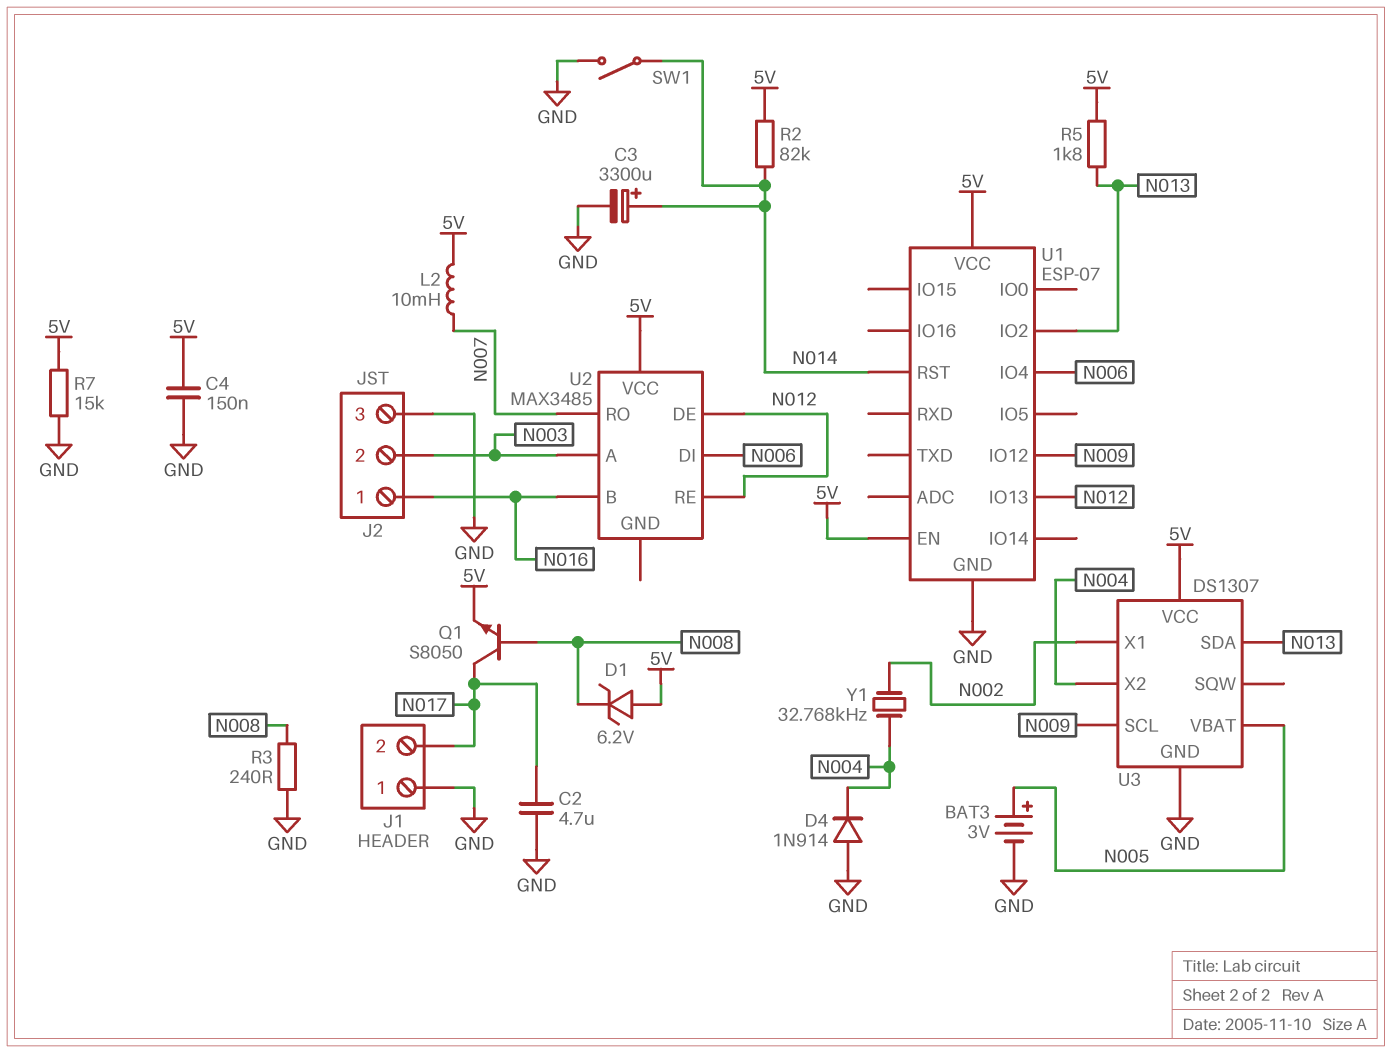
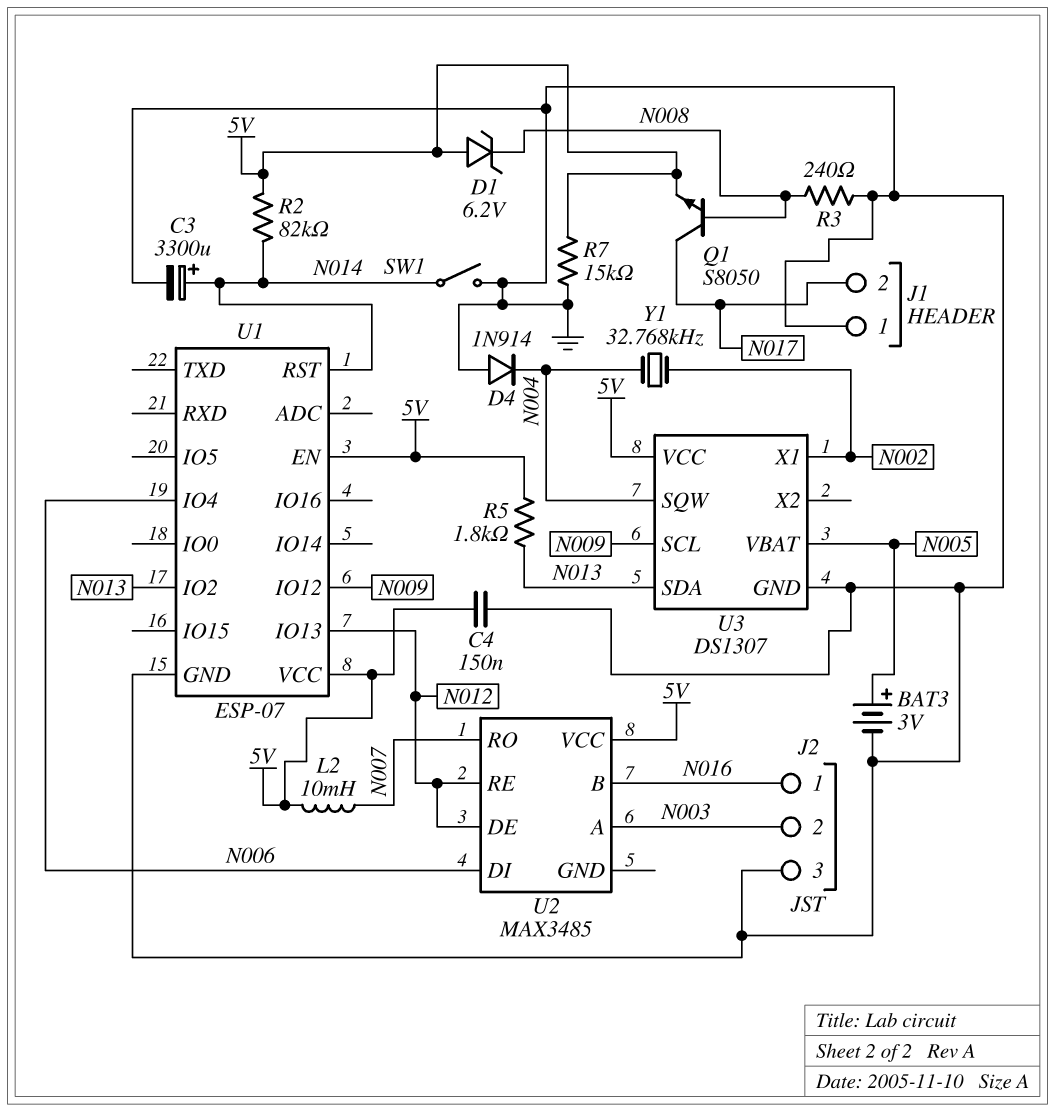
C2: 4.7uF (GND, N017) -> none
U3 pin SQW: none -> N004
U3 pin X2: N004 -> none

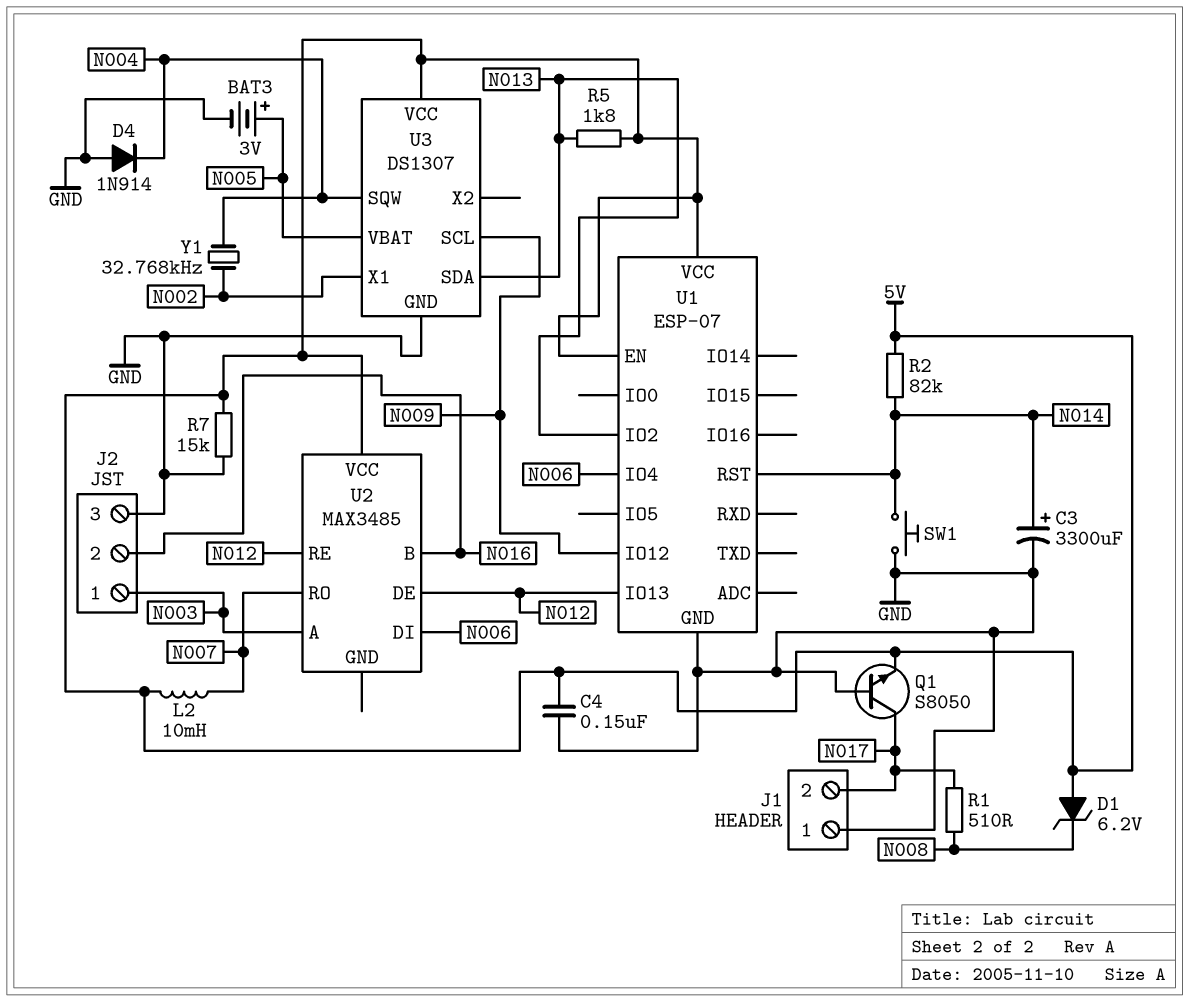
J2 pin 1: N016 -> N003
J2 pin 2: N003 -> N016
Q1: NPN S8050 (B N008, C N017, E 5V) -> NPN S8050 (B GND, C N017, E 5V)
R1: none -> 510 (N008, N017)
R3: 240 (GND, N008) -> none
SW1: switch (GND, N014) -> button (GND, N014)

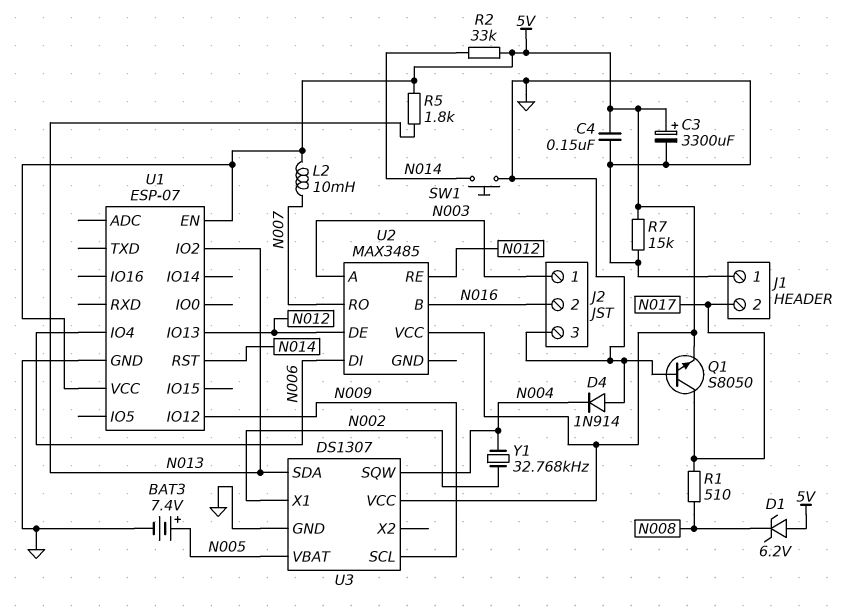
BAT3: 3V (plus N005, minus GND) -> 7.4V (plus N005, minus GND)
C3: 3300uF (plus N014, minus GND) -> 3300uF (plus 5V, minus GND)
R2: 82k (5V, N014) -> 33k (5V, N014)

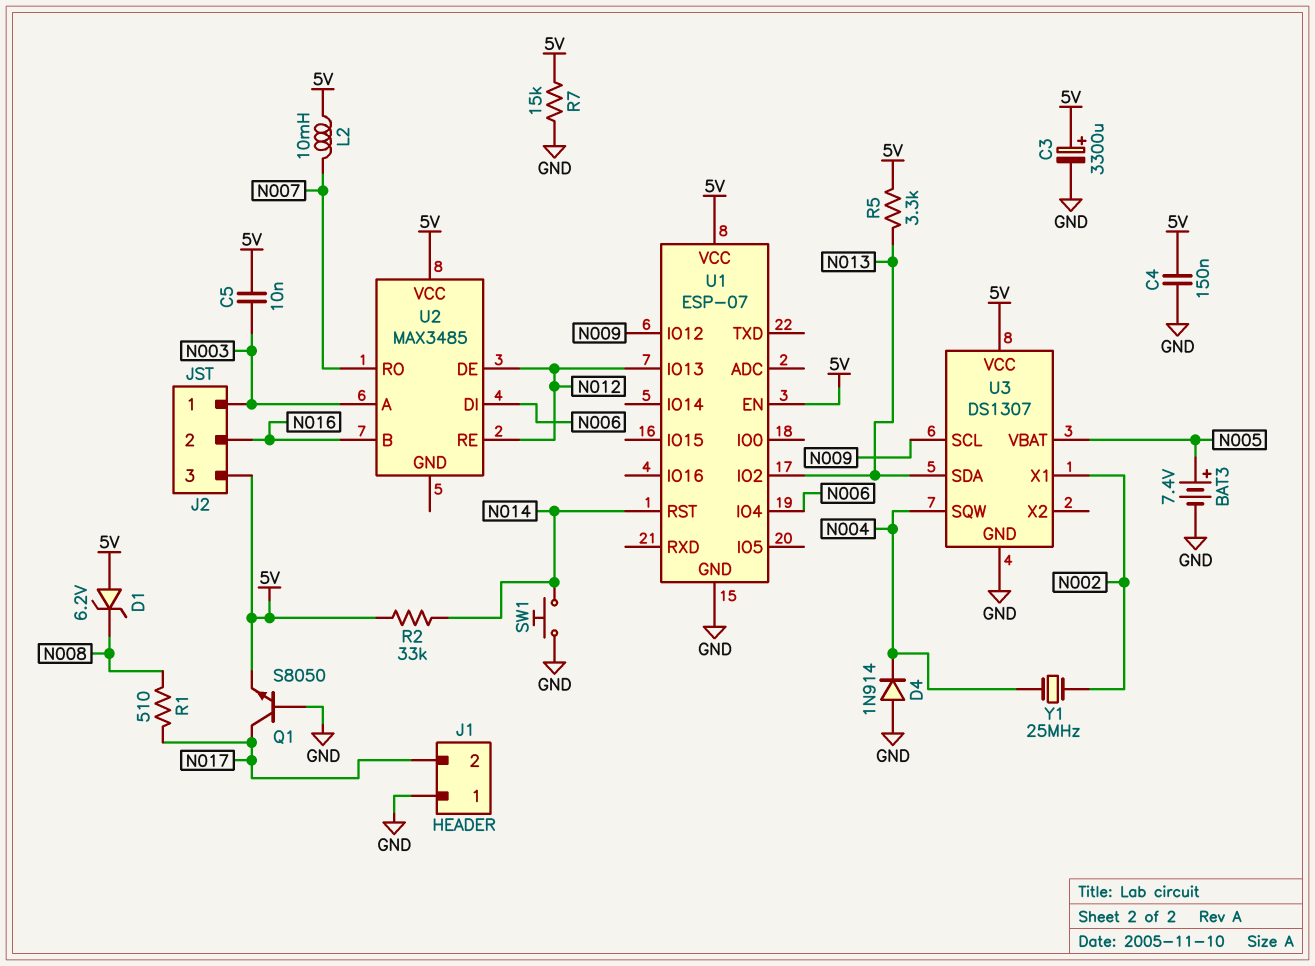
C5: none -> 10nF (5V, N003)
J2 pin 3: GND -> 5V
R5: 1.8k (5V, N013) -> 3.3k (5V, N013)
Y1: 32.768kHz (N002, N004) -> 25MHz (N002, N004)

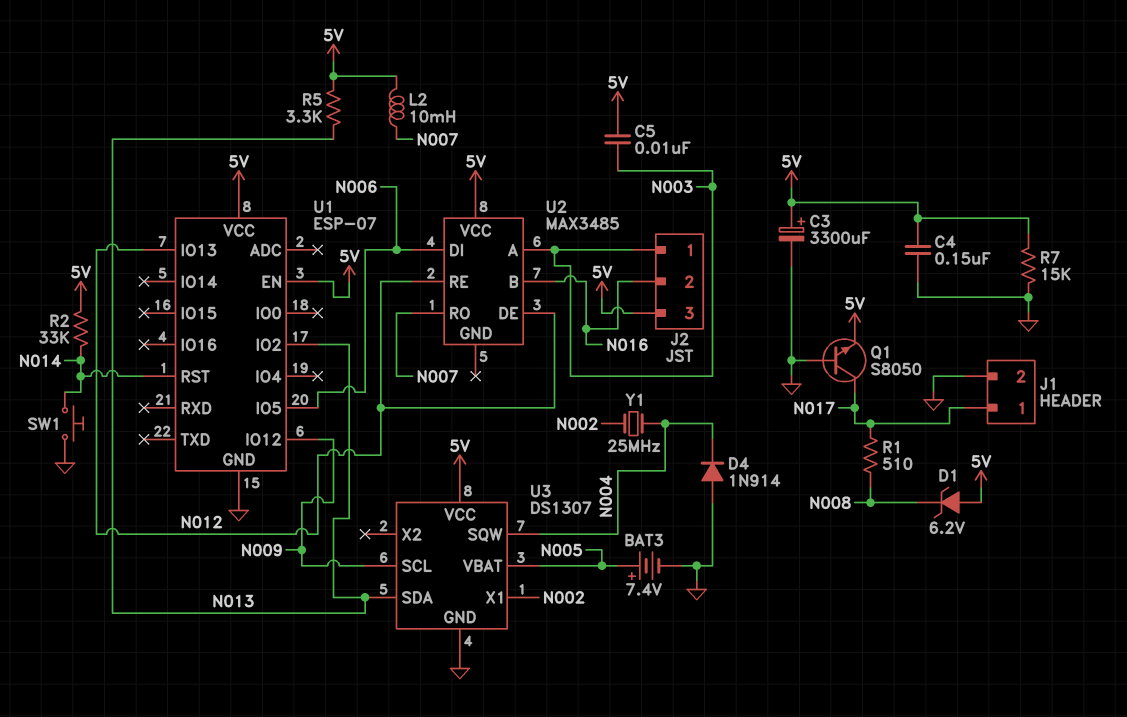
J1 pin 1: GND -> N017
J1 pin 2: N017 -> GND
U1 pin IO4: N006 -> none
U1 pin IO5: none -> N006

